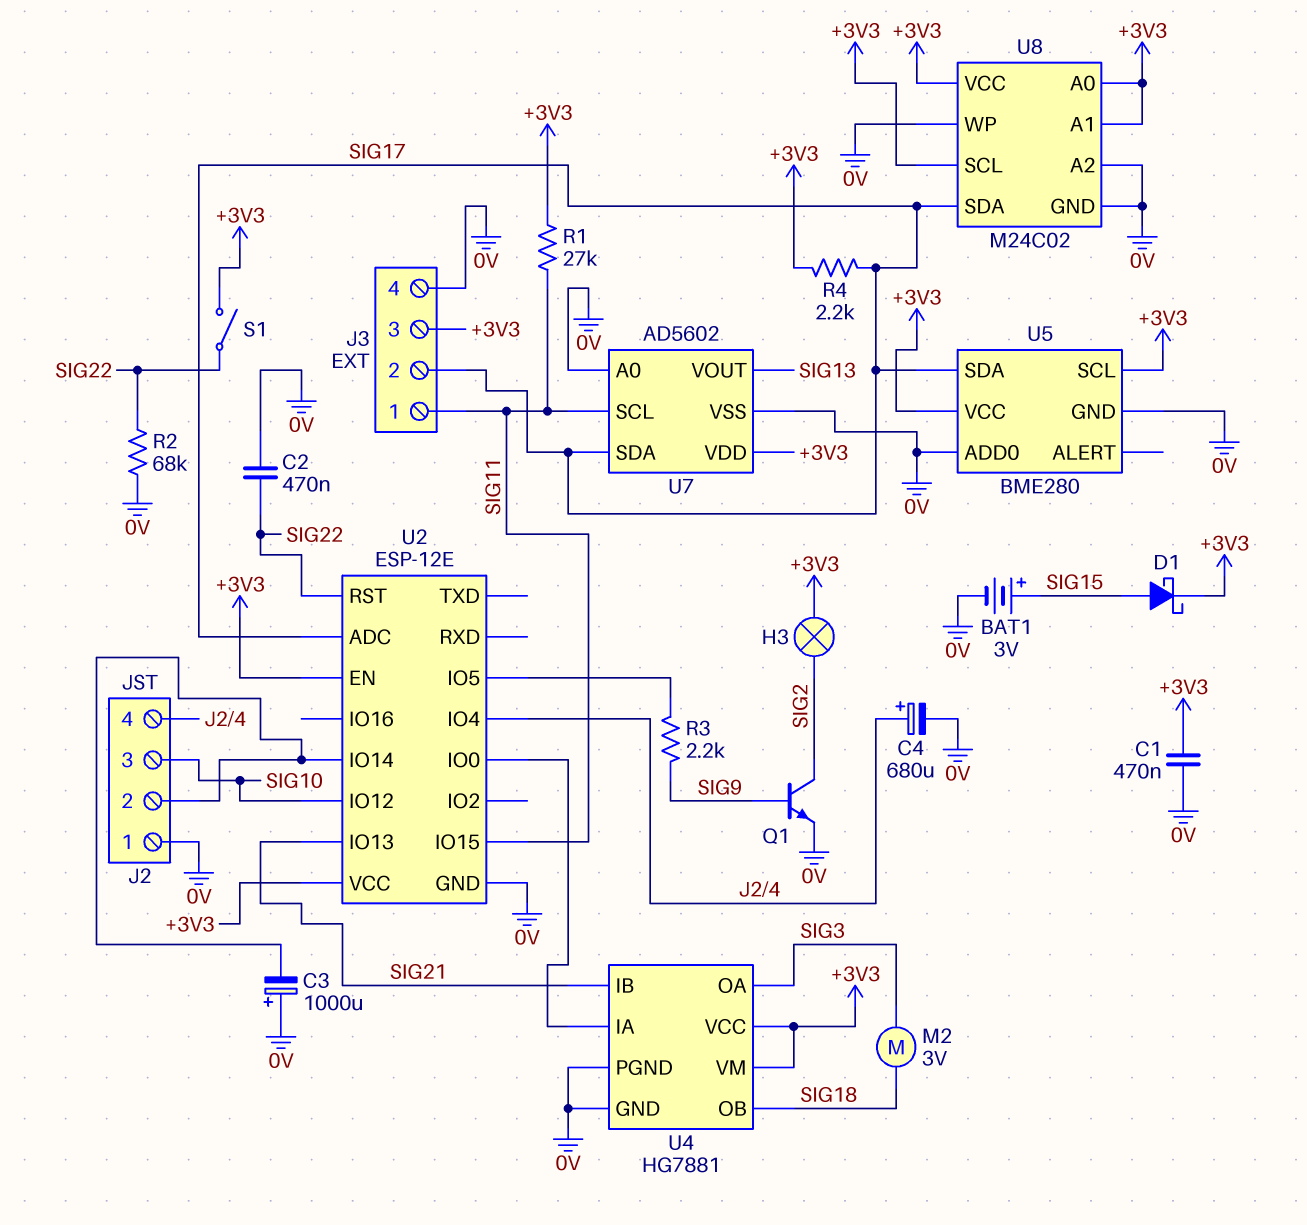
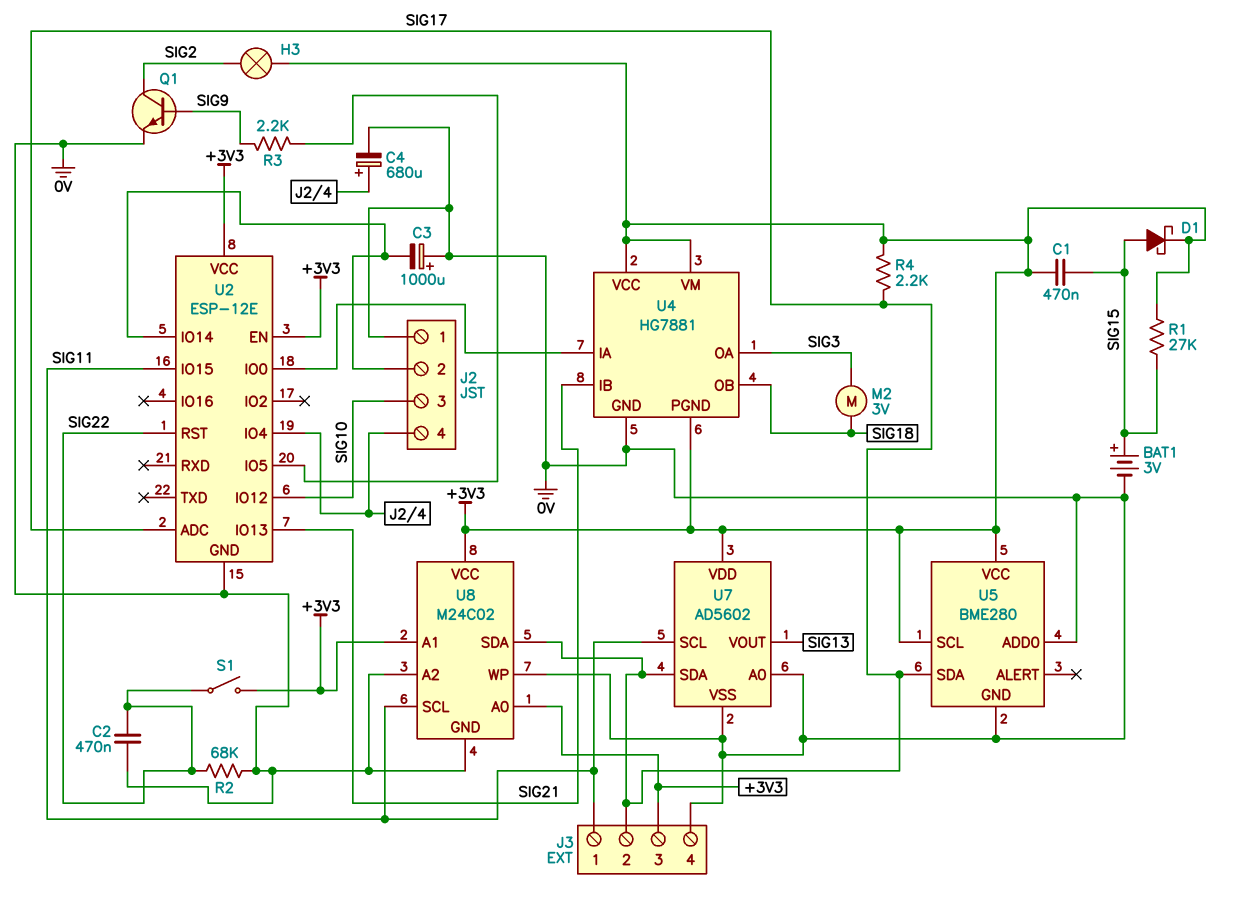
C1: 470nF (+3V3, 0V) -> 470nF (+3V3, SIG15)
R1: 27k (+3V3, SIG11) -> 27k (+3V3, SIG15)
U4 pin PGND: 0V -> +3V3
U8 pin SCL: +3V3 -> SIG11

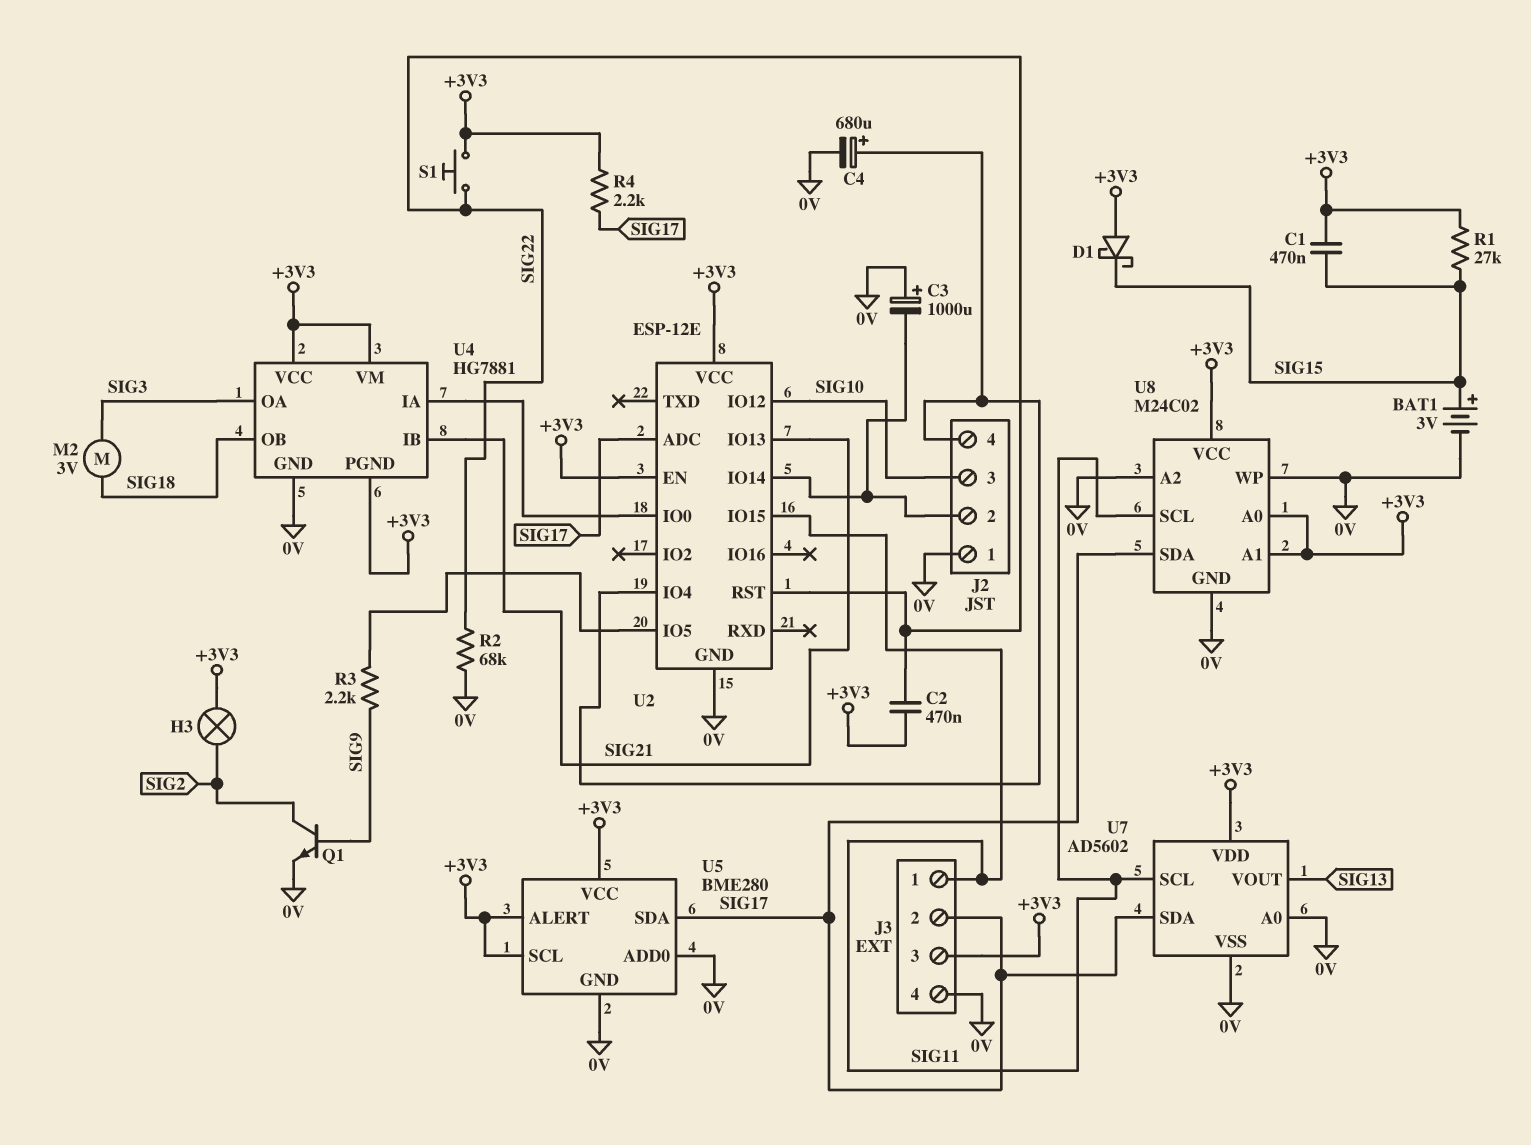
C2: 470nF (0V, SIG22) -> 470nF (+3V3, SIG22)
D1: schottky (A SIG15, K +3V3) -> schottky (A +3V3, K SIG15)
S1: switch (+3V3, SIG22) -> button (+3V3, SIG22)
U5 pin ALERT: none -> +3V3

